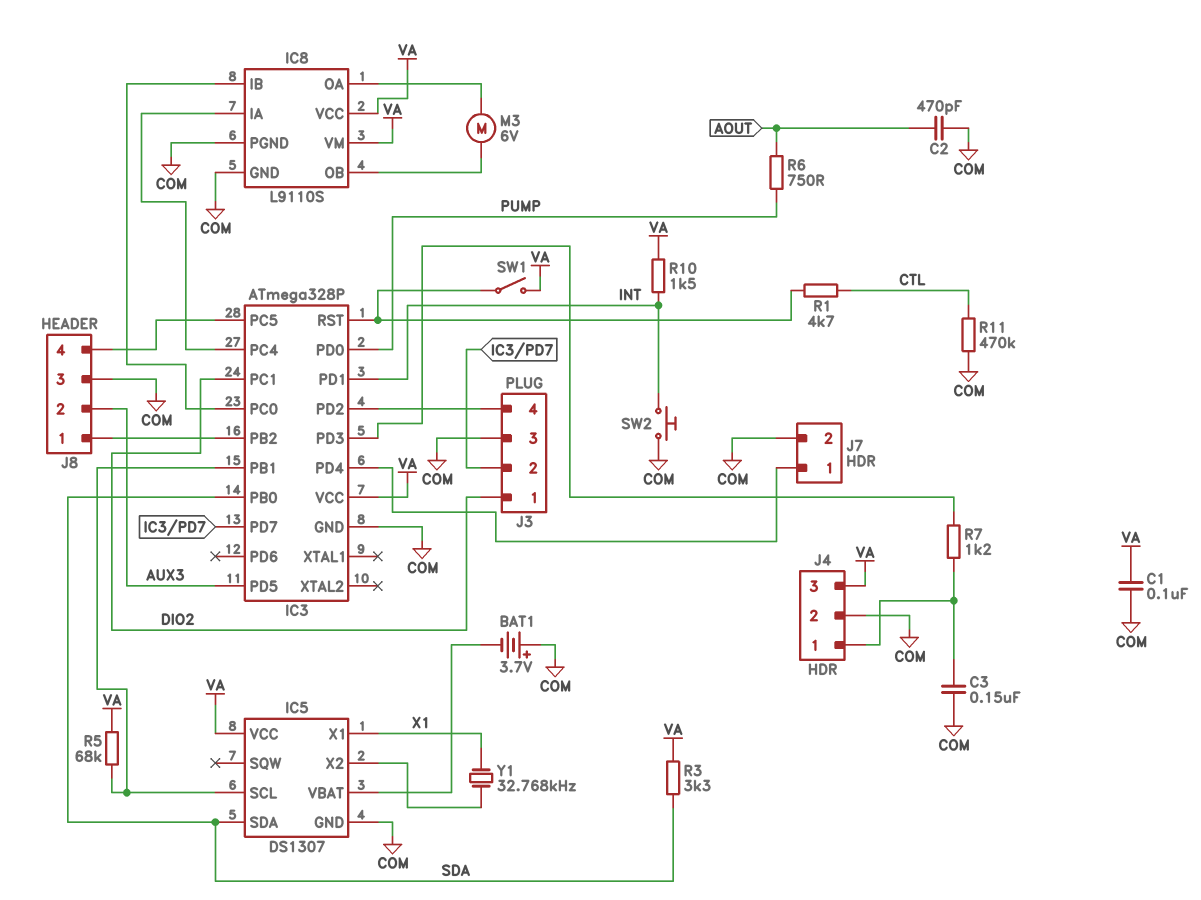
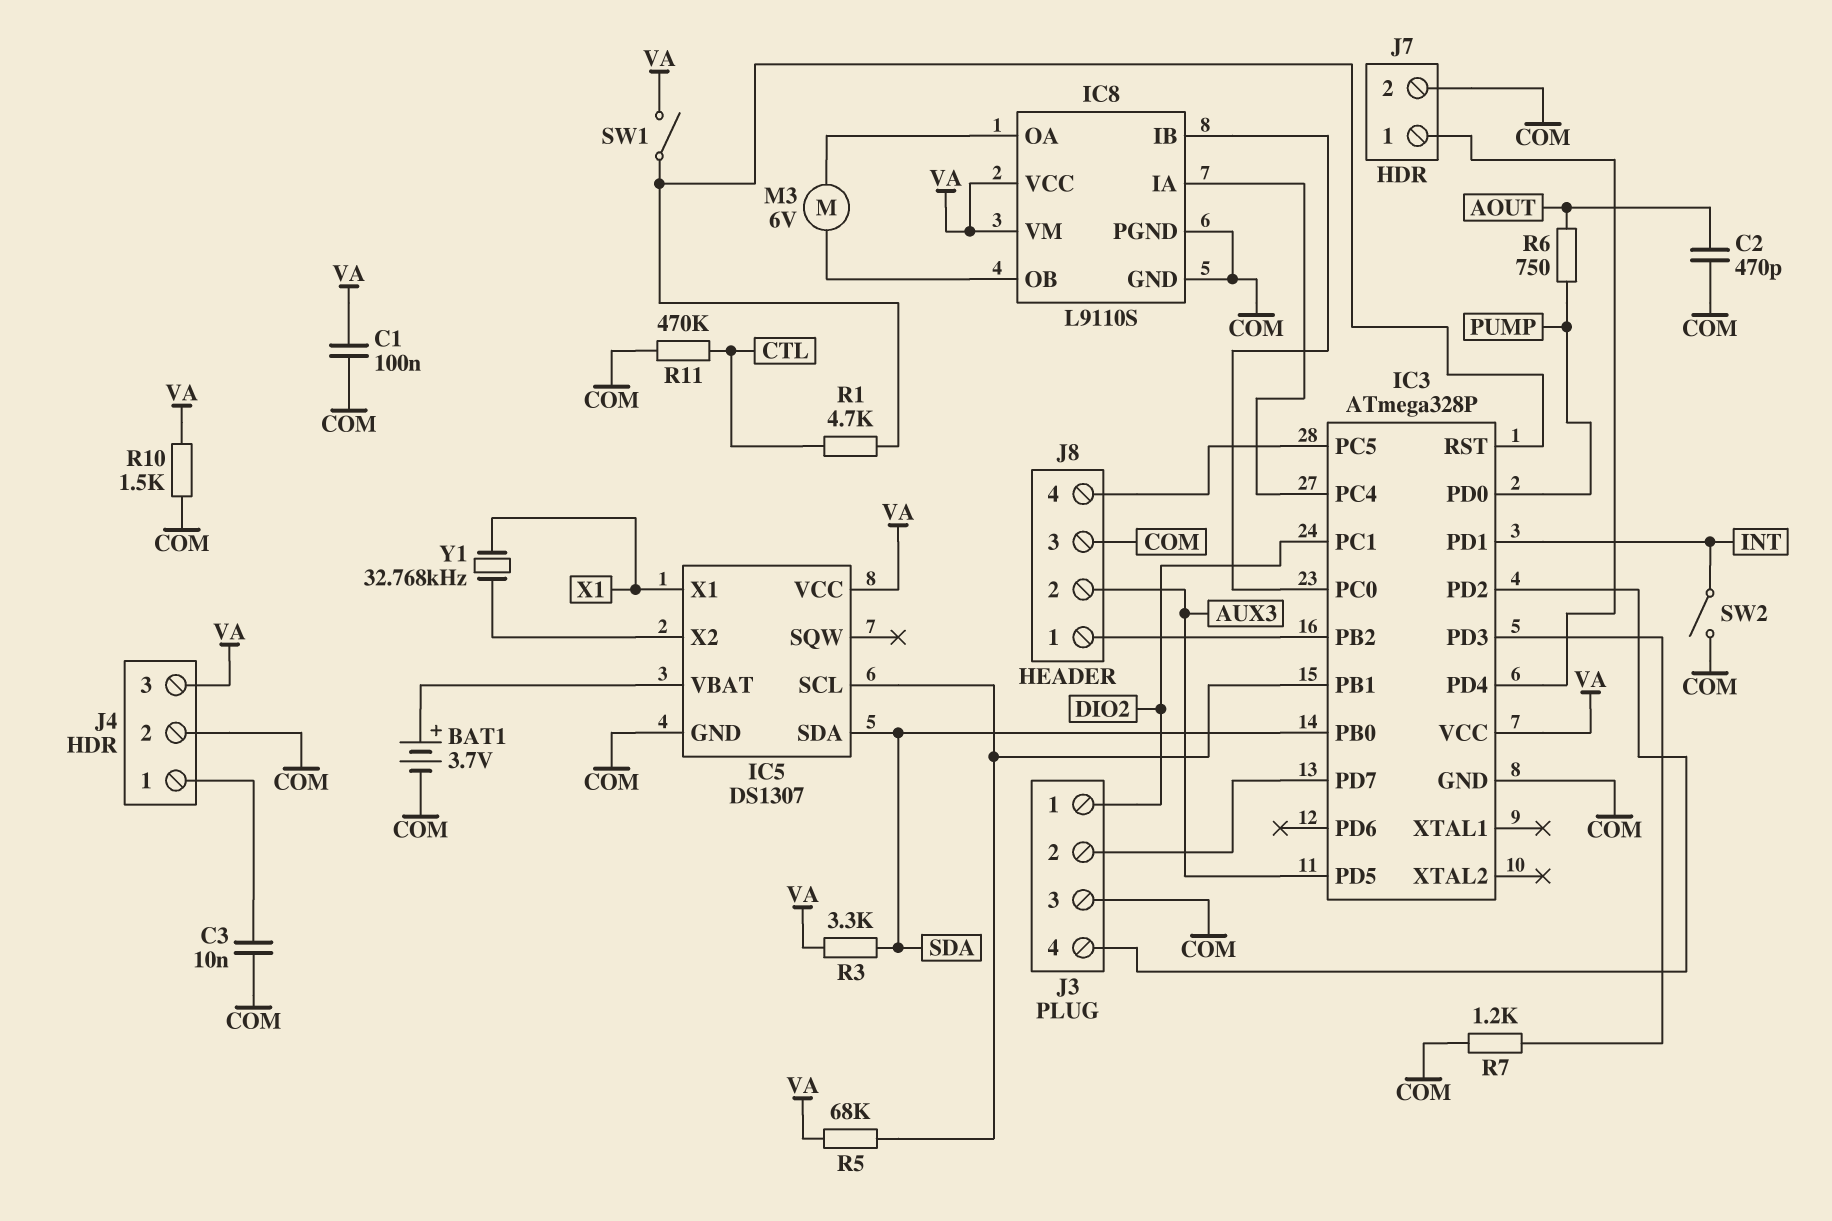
BAT1: 3.7V (plus COM, minus IC5/VBAT) -> 3.7V (plus IC5/VBAT, minus COM)
C3: 150nF (COM, J4/1) -> 10nF (COM, J4/1)
R7: 1.2k (IC3/PD3, J4/1) -> 1.2k (COM, IC3/PD3)
R10: 1.5k (INT, VA) -> 1.5k (COM, VA)
SW2: button (COM, INT) -> switch (COM, INT)

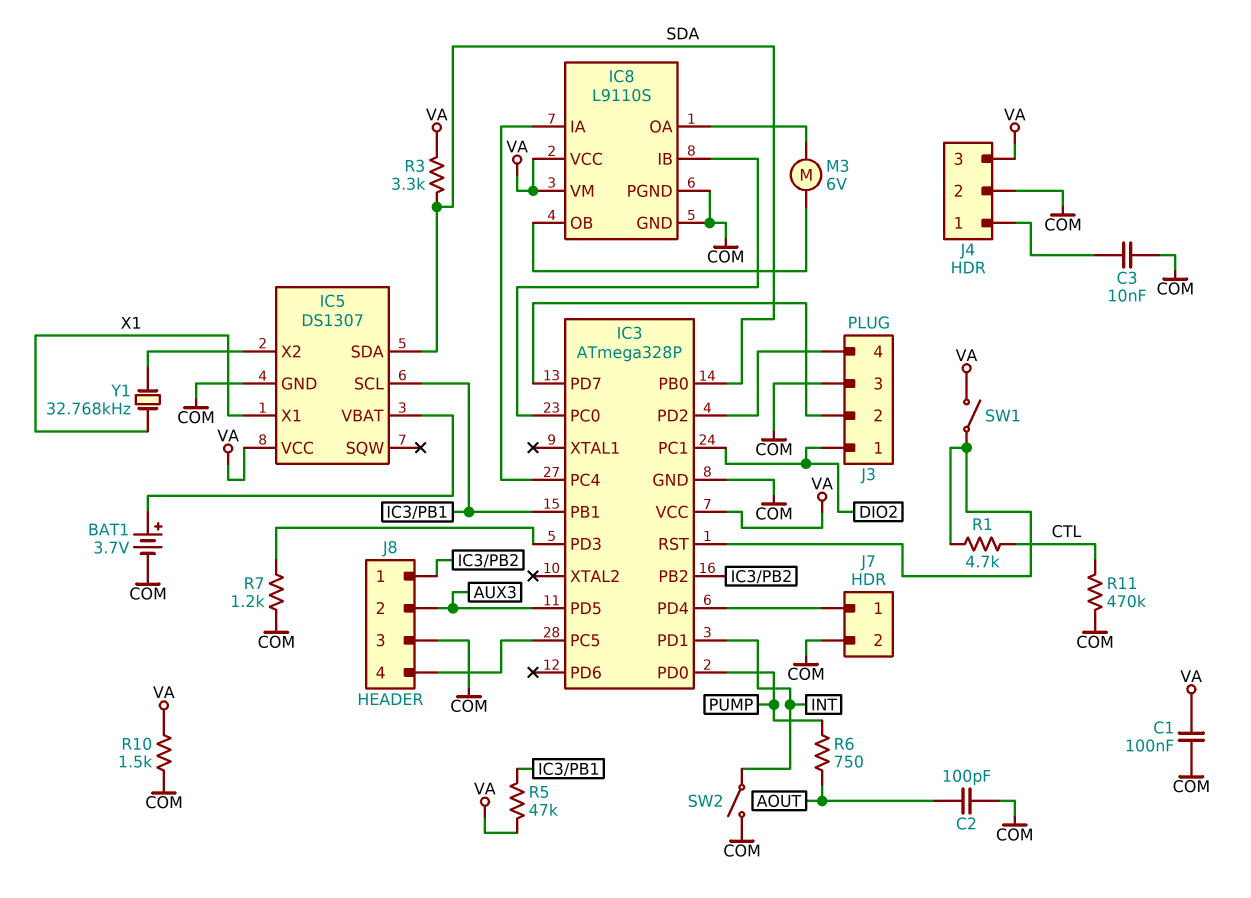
C2: 470pF (AOUT, COM) -> 100pF (AOUT, COM)
R5: 68k (IC3/PB1, VA) -> 47k (IC3/PB1, VA)

